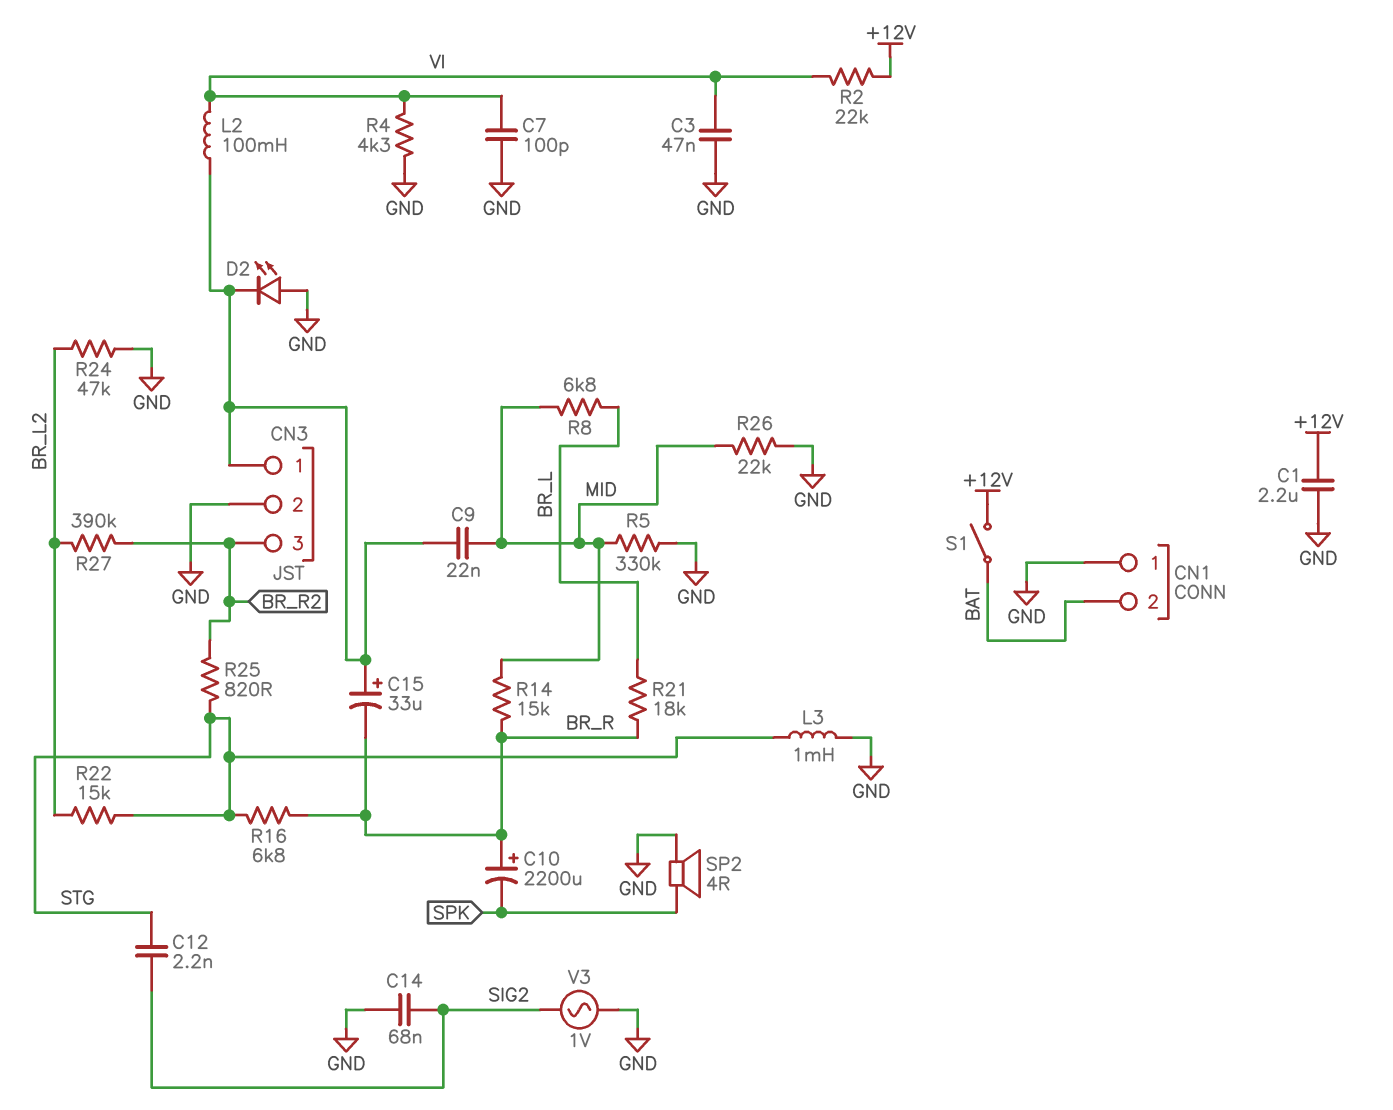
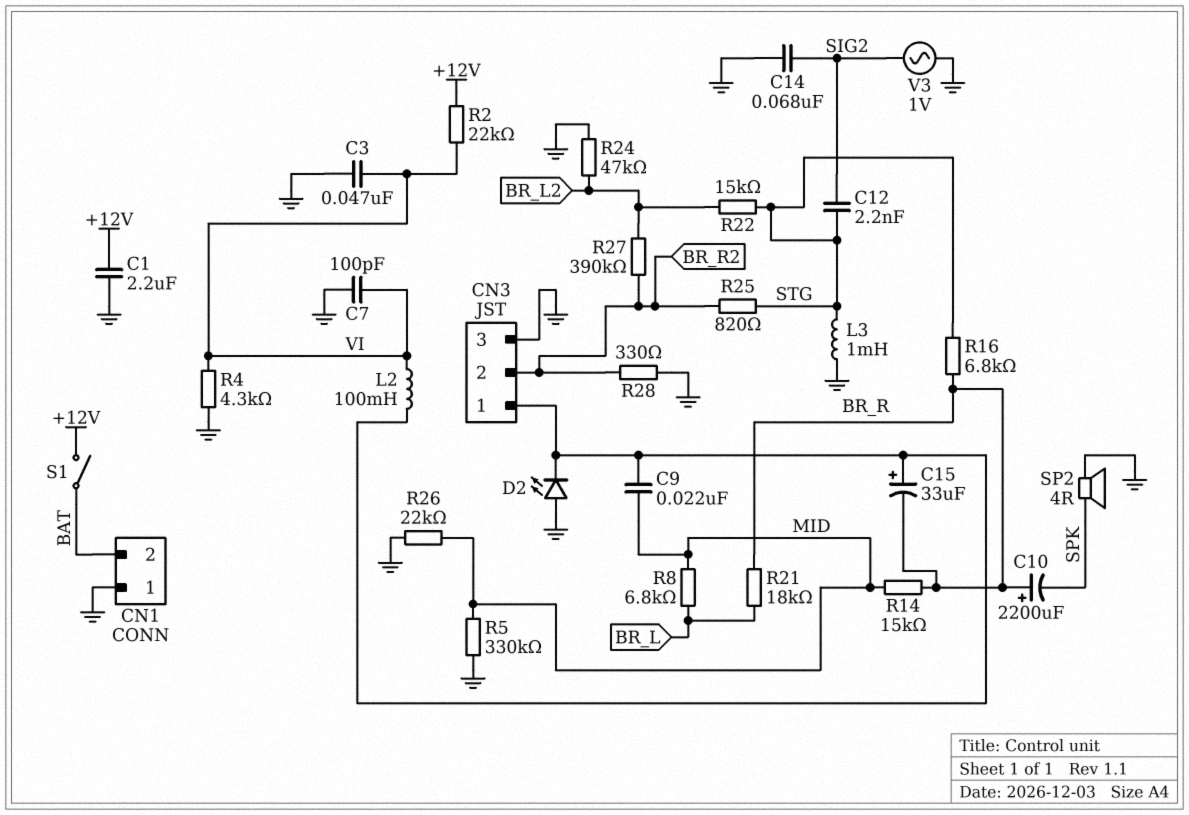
CN3 pin 2: GND -> BR_R2
CN3 pin 3: BR_R2 -> GND
R28: none -> 330 (BR_R2, GND)

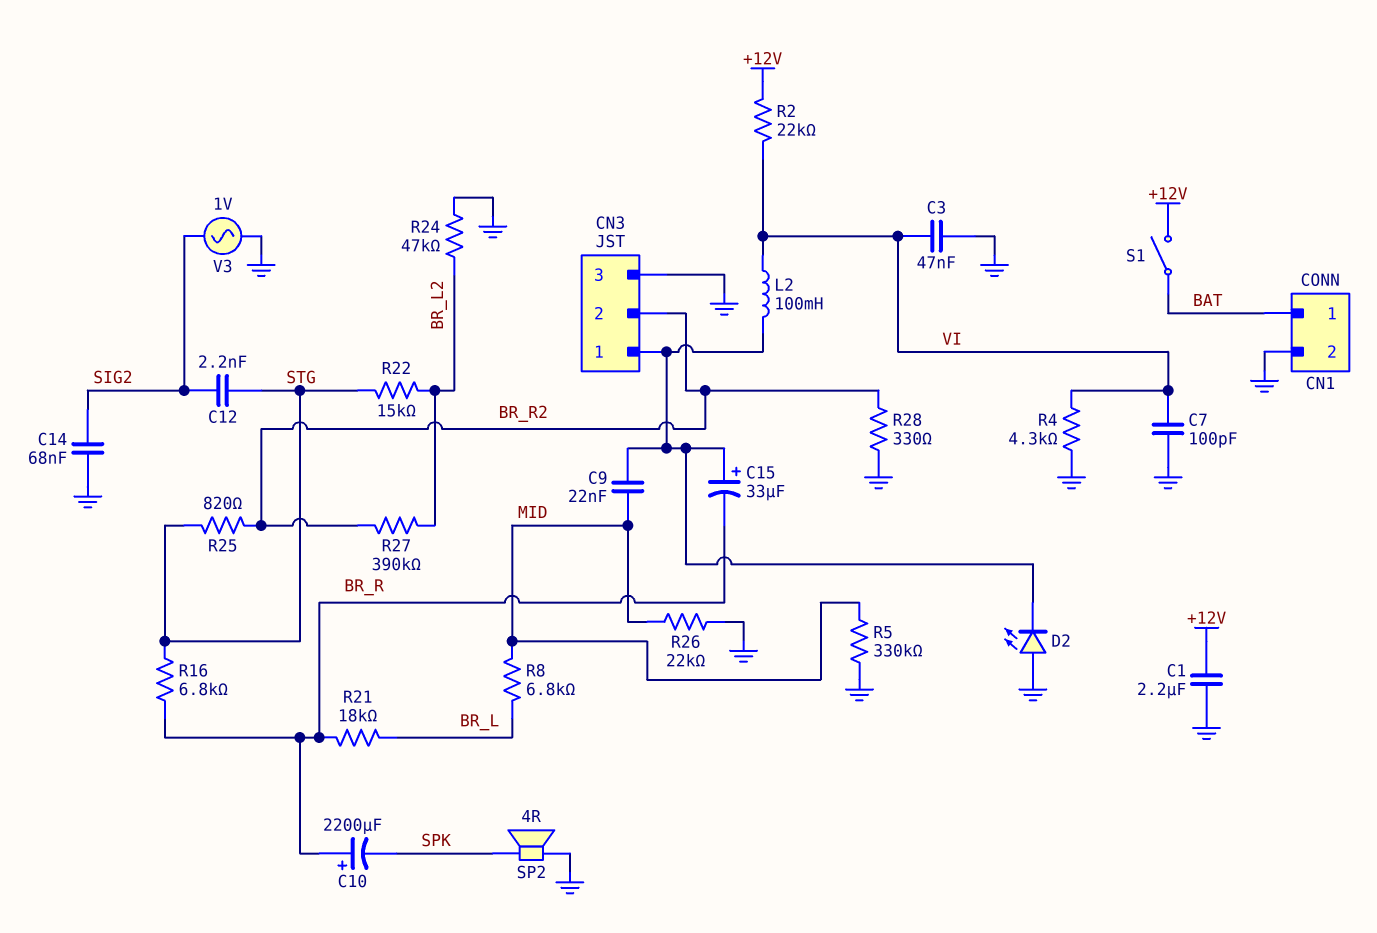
CN1 pin 1: GND -> BAT
CN1 pin 2: BAT -> GND
L3: 1mH (GND, STG) -> none
R14: 15k (BR_R, MID) -> none

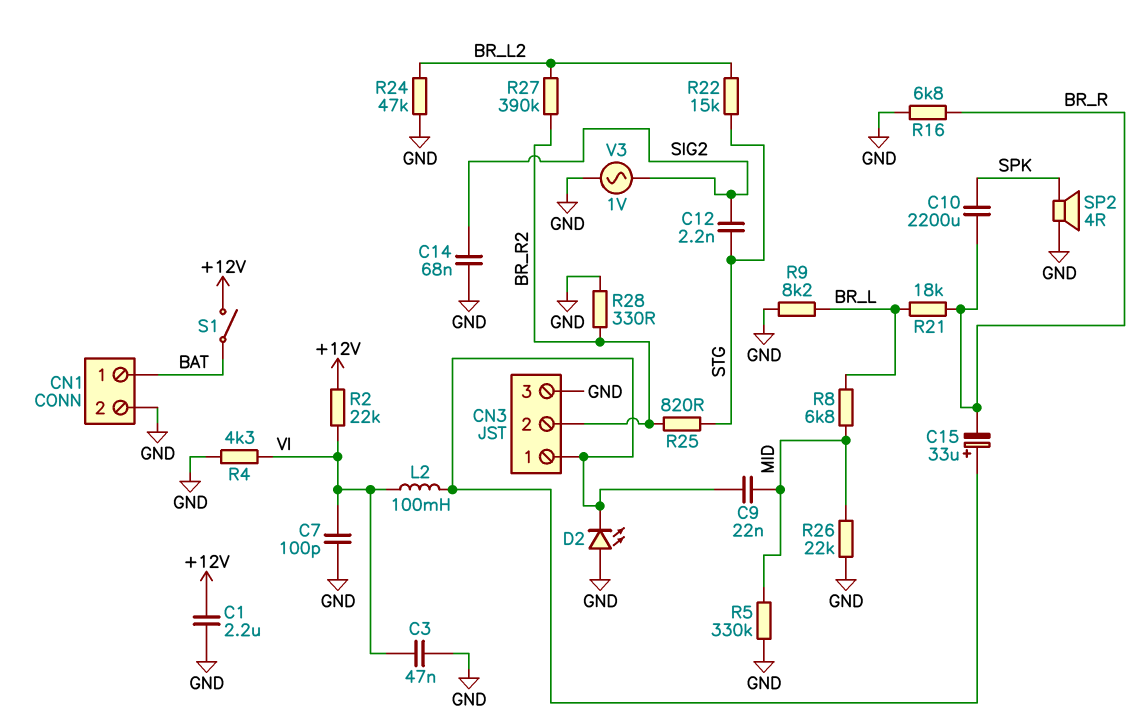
C10: 2200uF (plus BR_R, minus SPK) -> 2200uF (BR_R, SPK)
R9: none -> 8.2k (BR_L, GND)
R16: 6.8k (BR_R, STG) -> 6.8k (BR_R, GND)

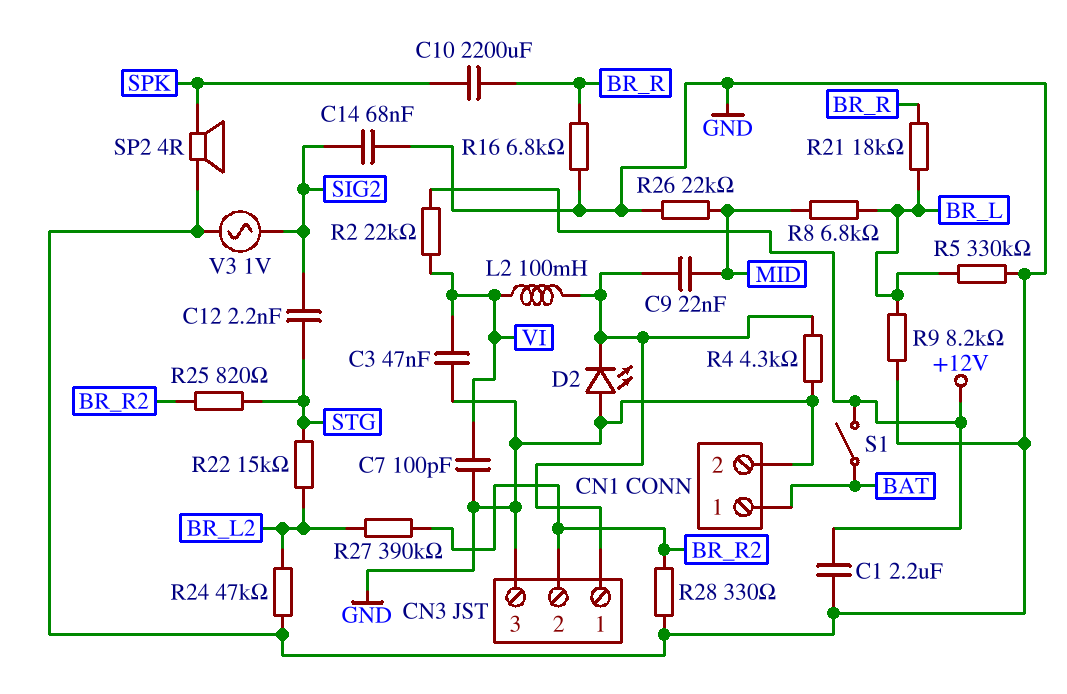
C15: 33uF (plus CN3/1, minus BR_R) -> none
R4: 4.3k (GND, VI) -> 4.3k (CN3/1, GND)
R5: 330k (GND, MID) -> 330k (BR_L, GND)

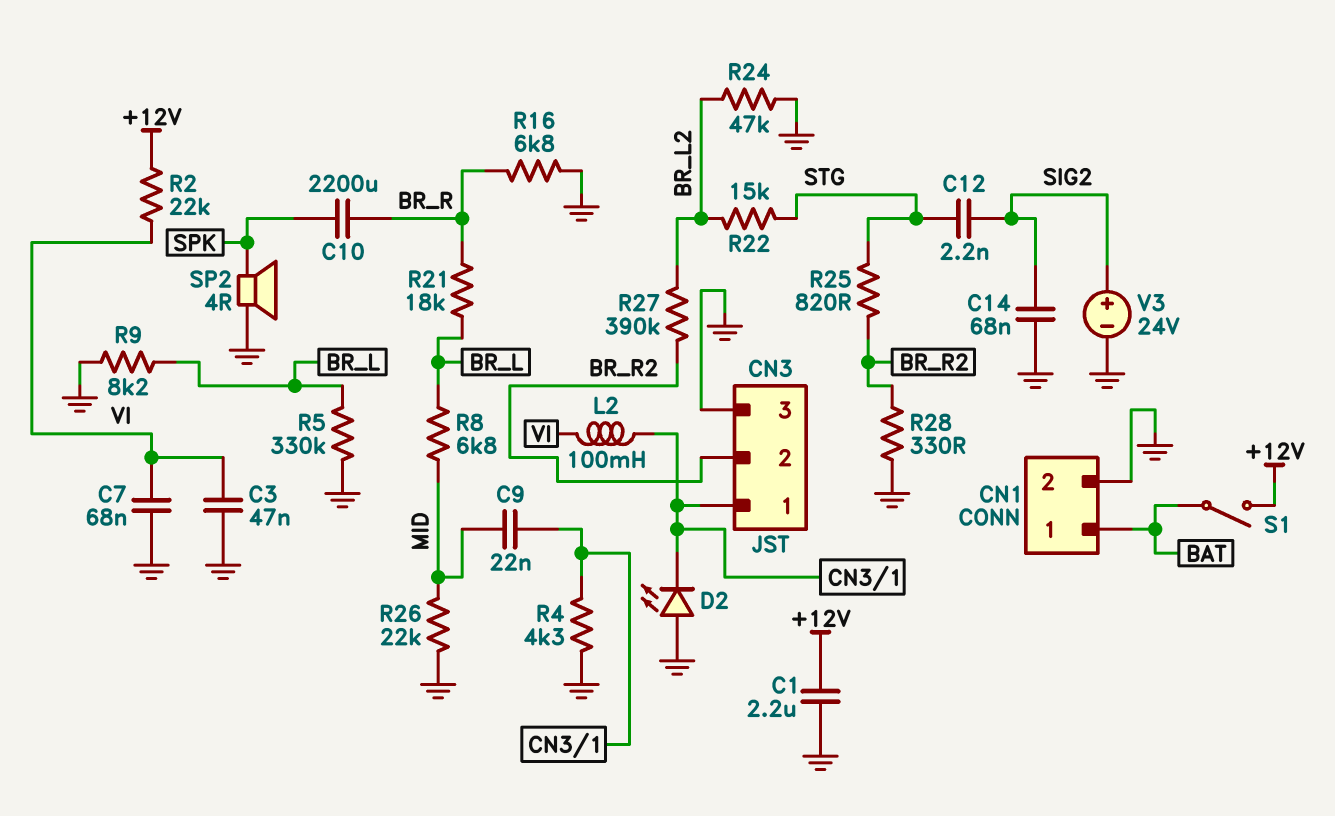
C7: 100pF (GND, VI) -> 68nF (GND, VI)
V3: AC 1V (GND, SIG2) -> 24V (plus SIG2, minus GND)

